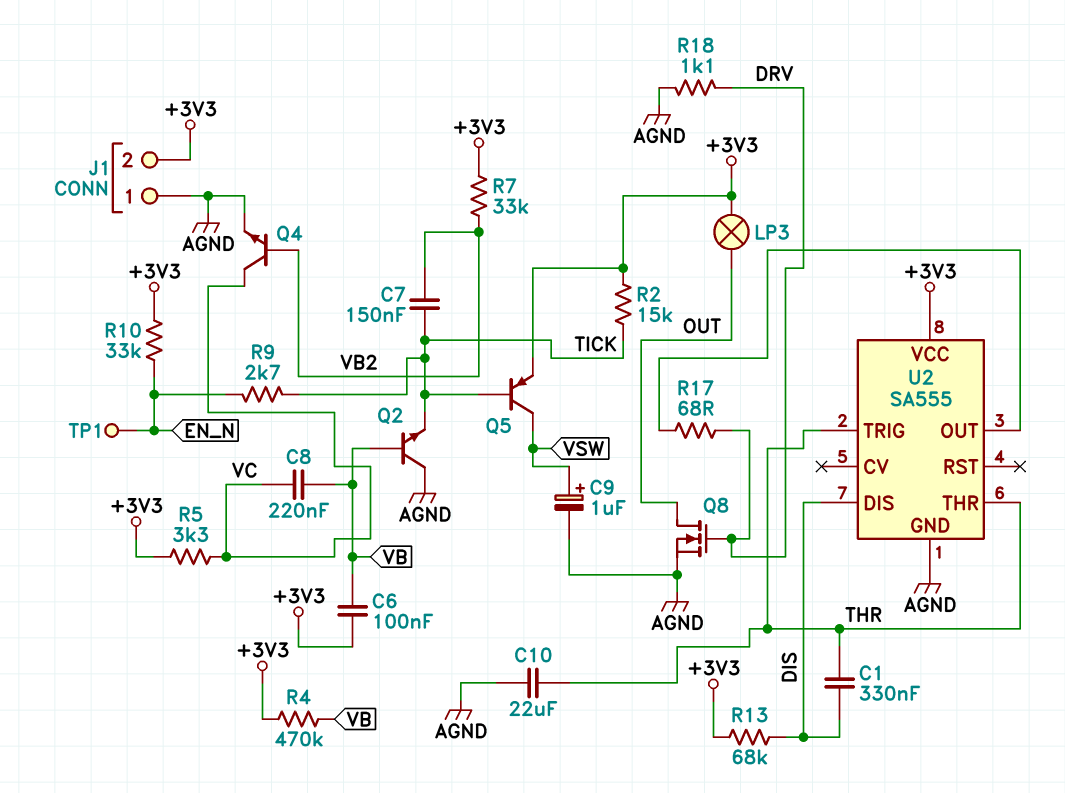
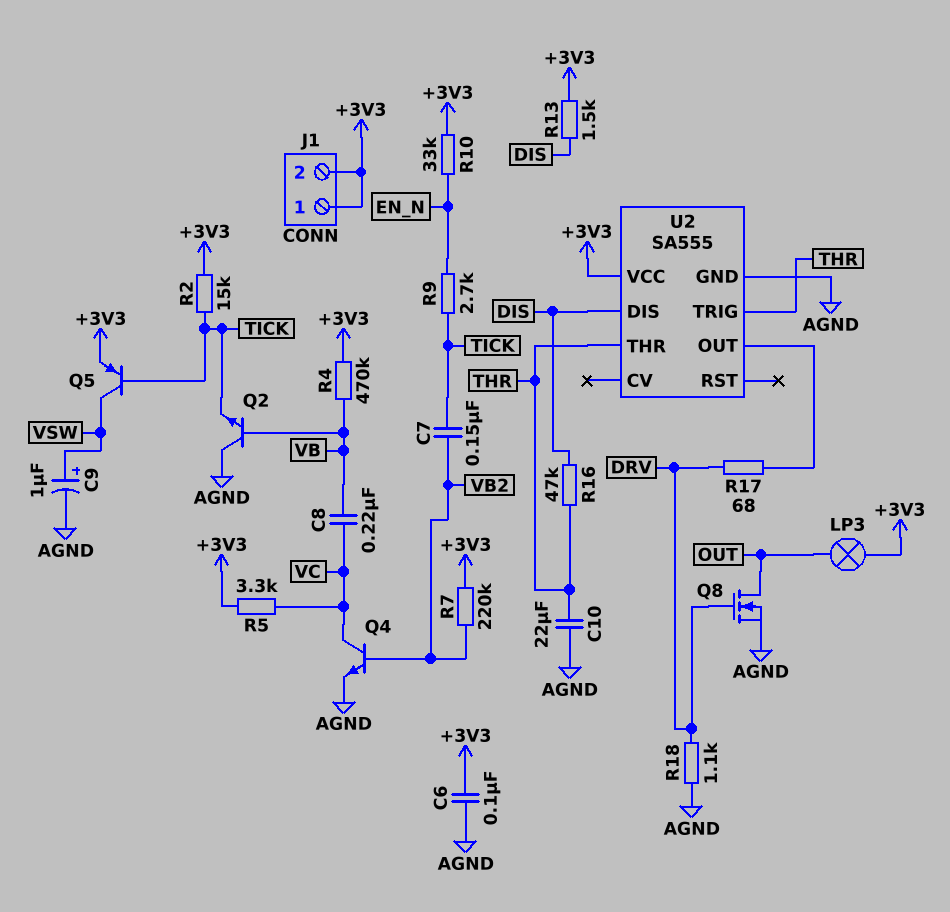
C1: 330nF (DIS, THR) -> none
C6: 100nF (+3V3, VB) -> 100nF (+3V3, AGND)
J1 pin 1: AGND -> +3V3
R7: 33k (+3V3, VB2) -> 220k (+3V3, VB2)
R13: 68k (+3V3, DIS) -> 1.5k (+3V3, DIS)
R16: none -> 47k (DIS, THR)
TP1: test point (EN_N) -> none

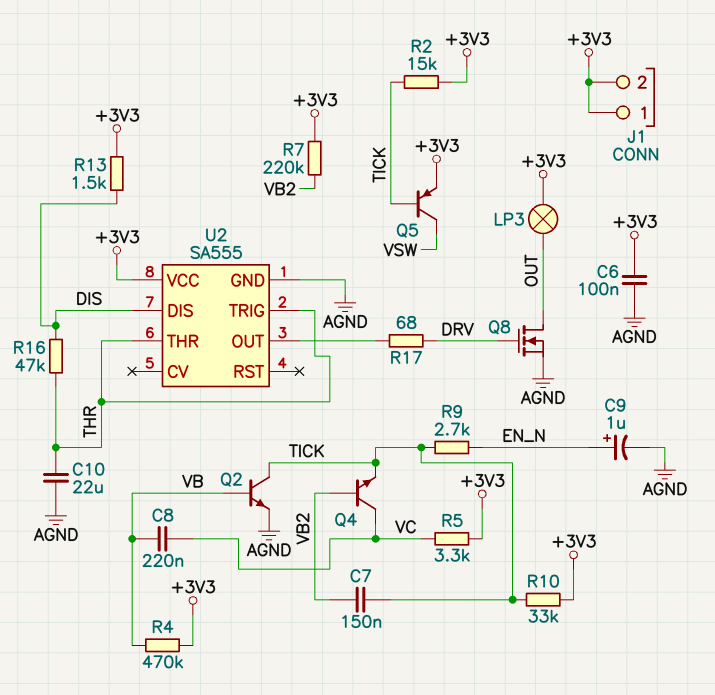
C9: 1uF (plus VSW, minus AGND) -> 1uF (plus EN_N, minus AGND)
Q2: NPN (B VB, C AGND, E TICK) -> NPN (B VB, C TICK, E AGND)
Q4: NPN (B VB2, C VC, E AGND) -> NPN (B VB2, C VC, E TICK)
R10: 33k (+3V3, EN_N) -> 33k (+3V3, TICK)
R18: 1.1k (AGND, DRV) -> none

